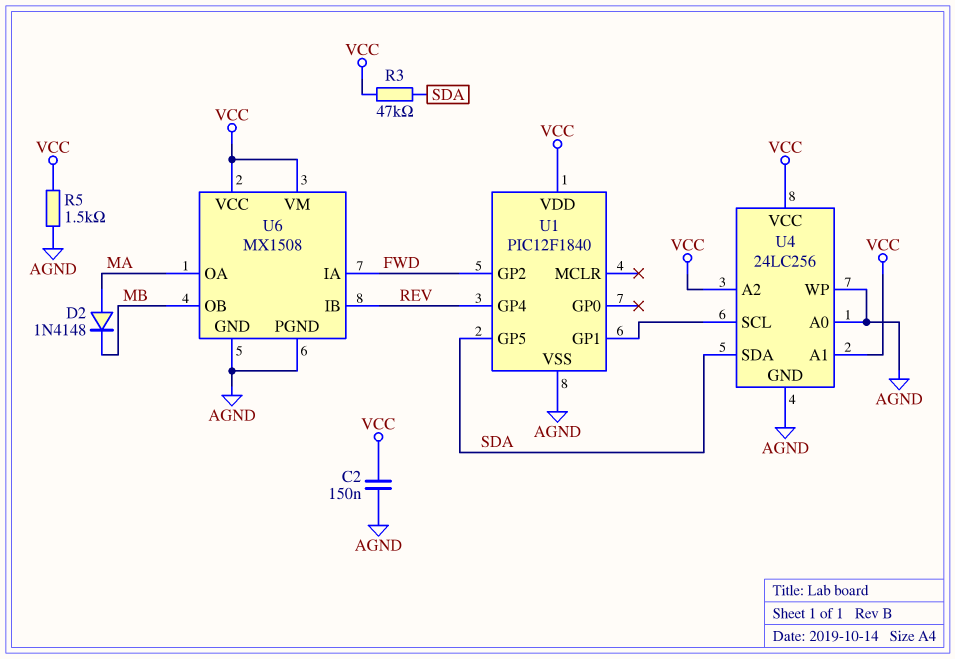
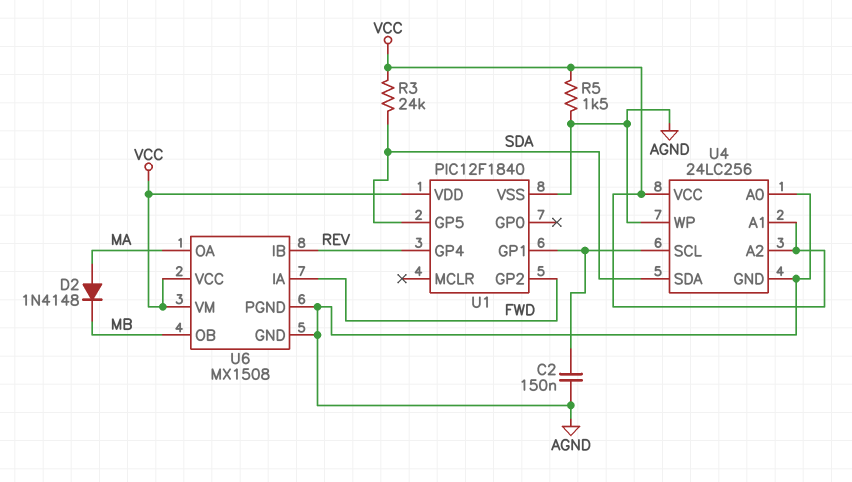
C2: 150nF (AGND, VCC) -> 150nF (AGND, U1/GP1)
R3: 47k (SDA, VCC) -> 24k (SDA, VCC)

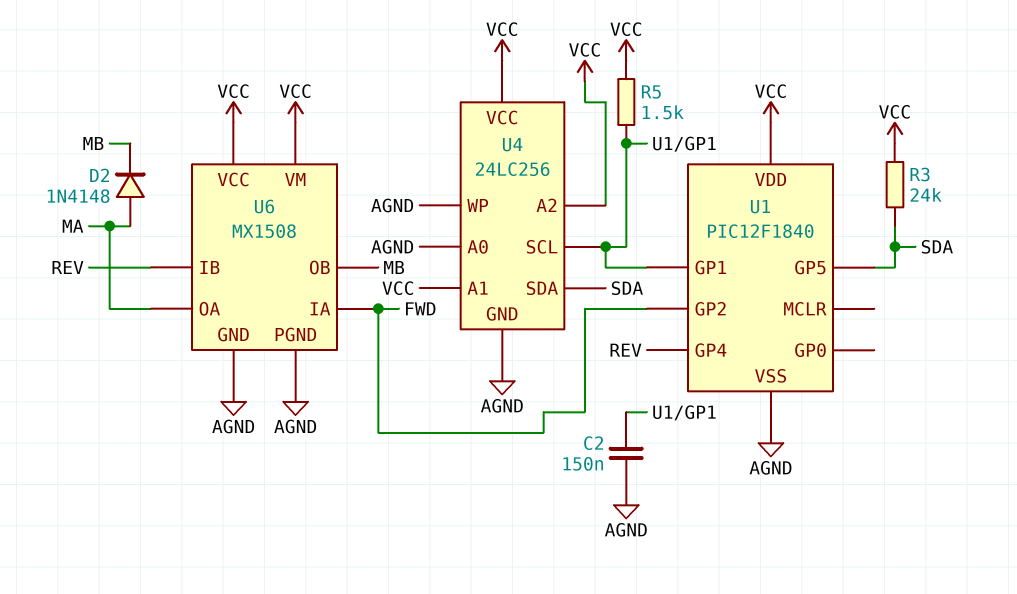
R5: 1.5k (AGND, VCC) -> 1.5k (U1/GP1, VCC)

